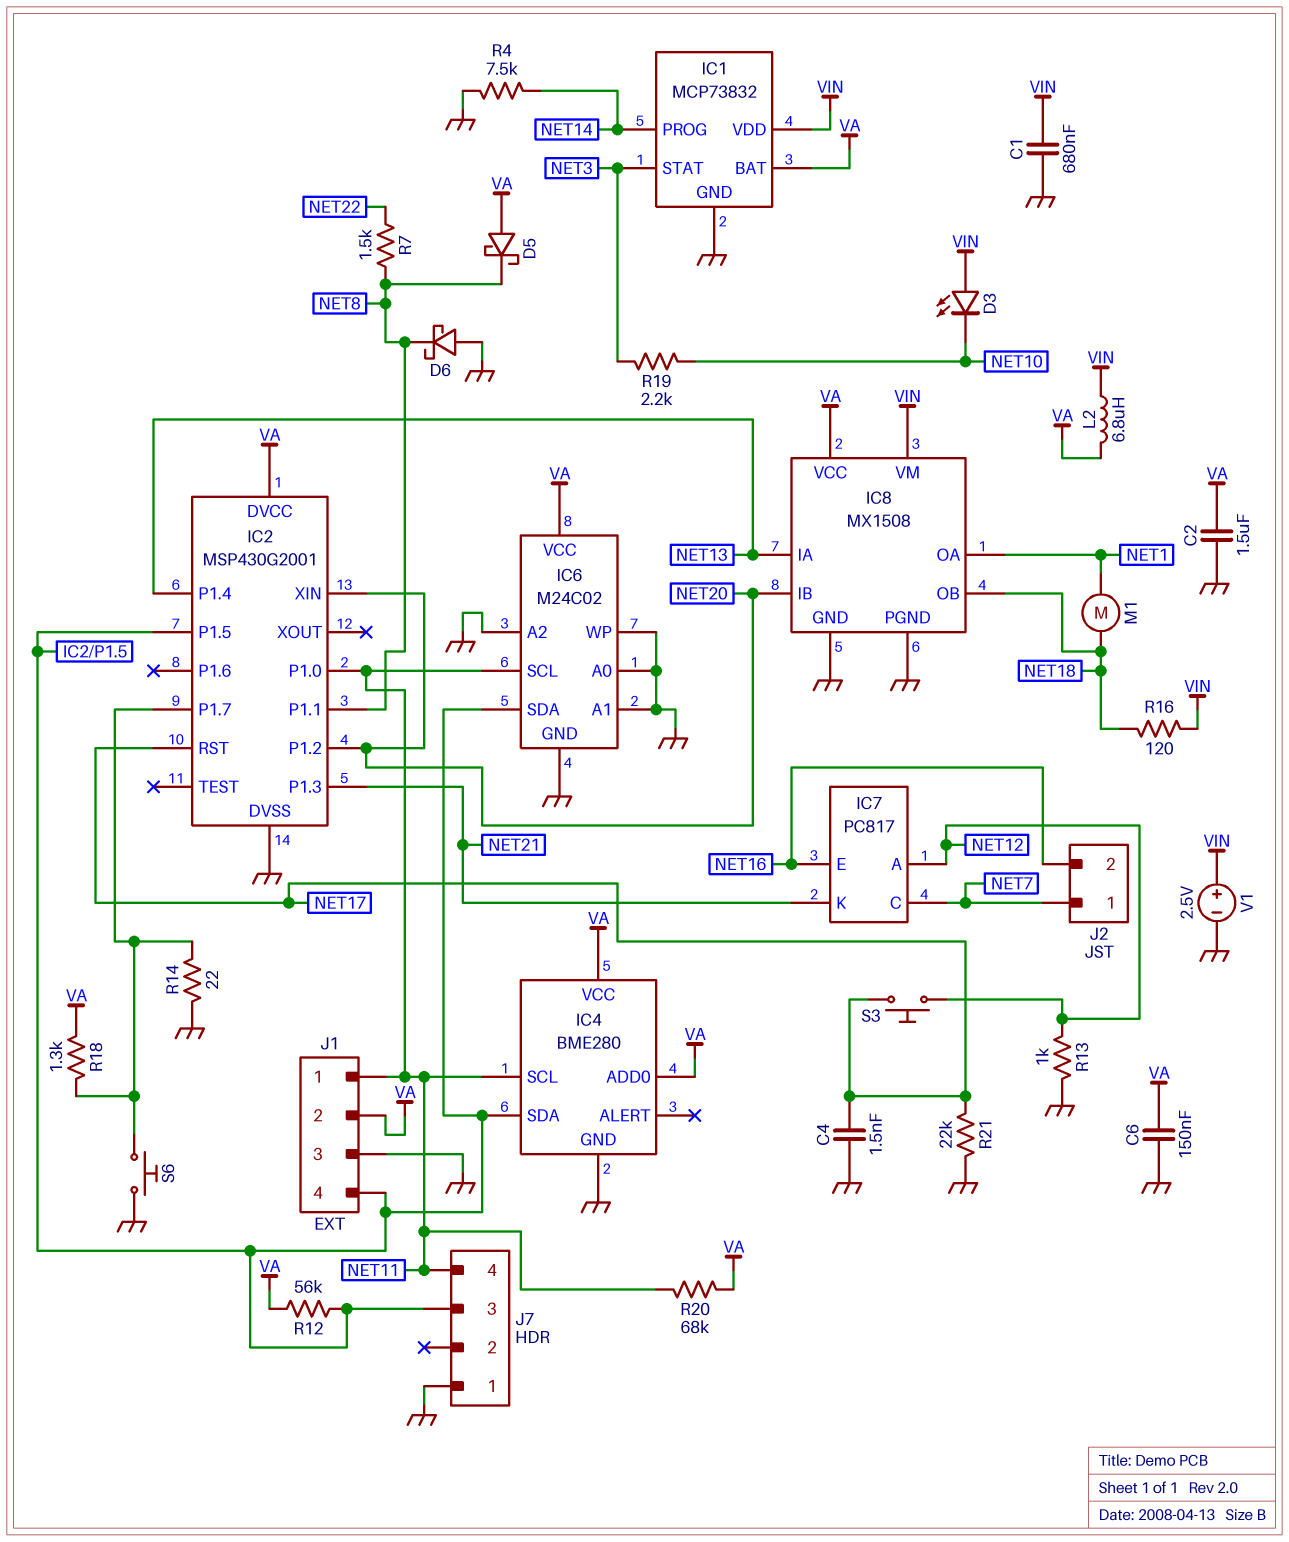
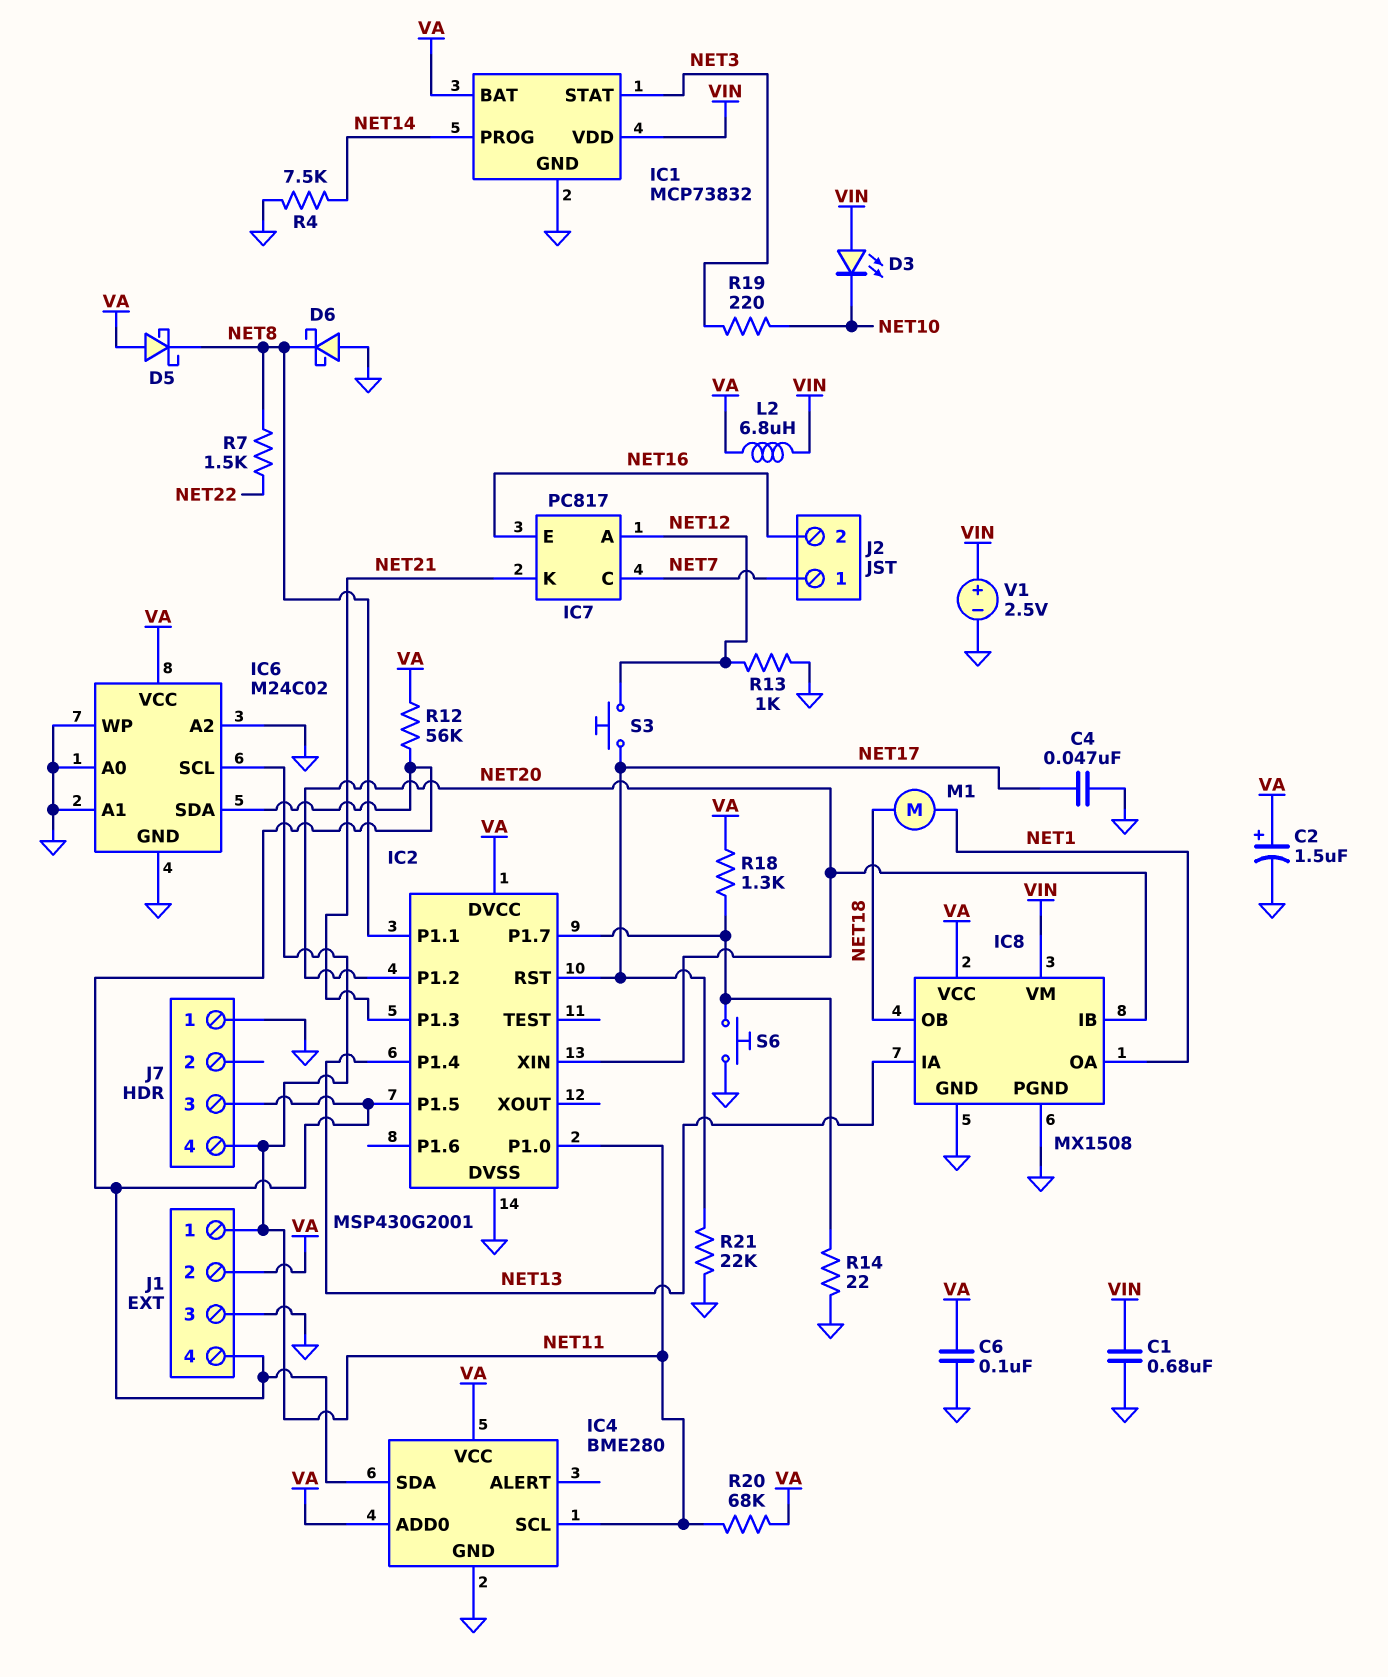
C2: 1.5uF (GND, VA) -> 1.5uF (plus VA, minus GND)
C4: 1.5nF (GND, NET17) -> 47nF (GND, NET17)
C6: 150nF (GND, VA) -> 100nF (GND, VA)
R16: 120 (NET18, VIN) -> none
R19: 2.2k (NET3, NET10) -> 220 (NET3, NET10)

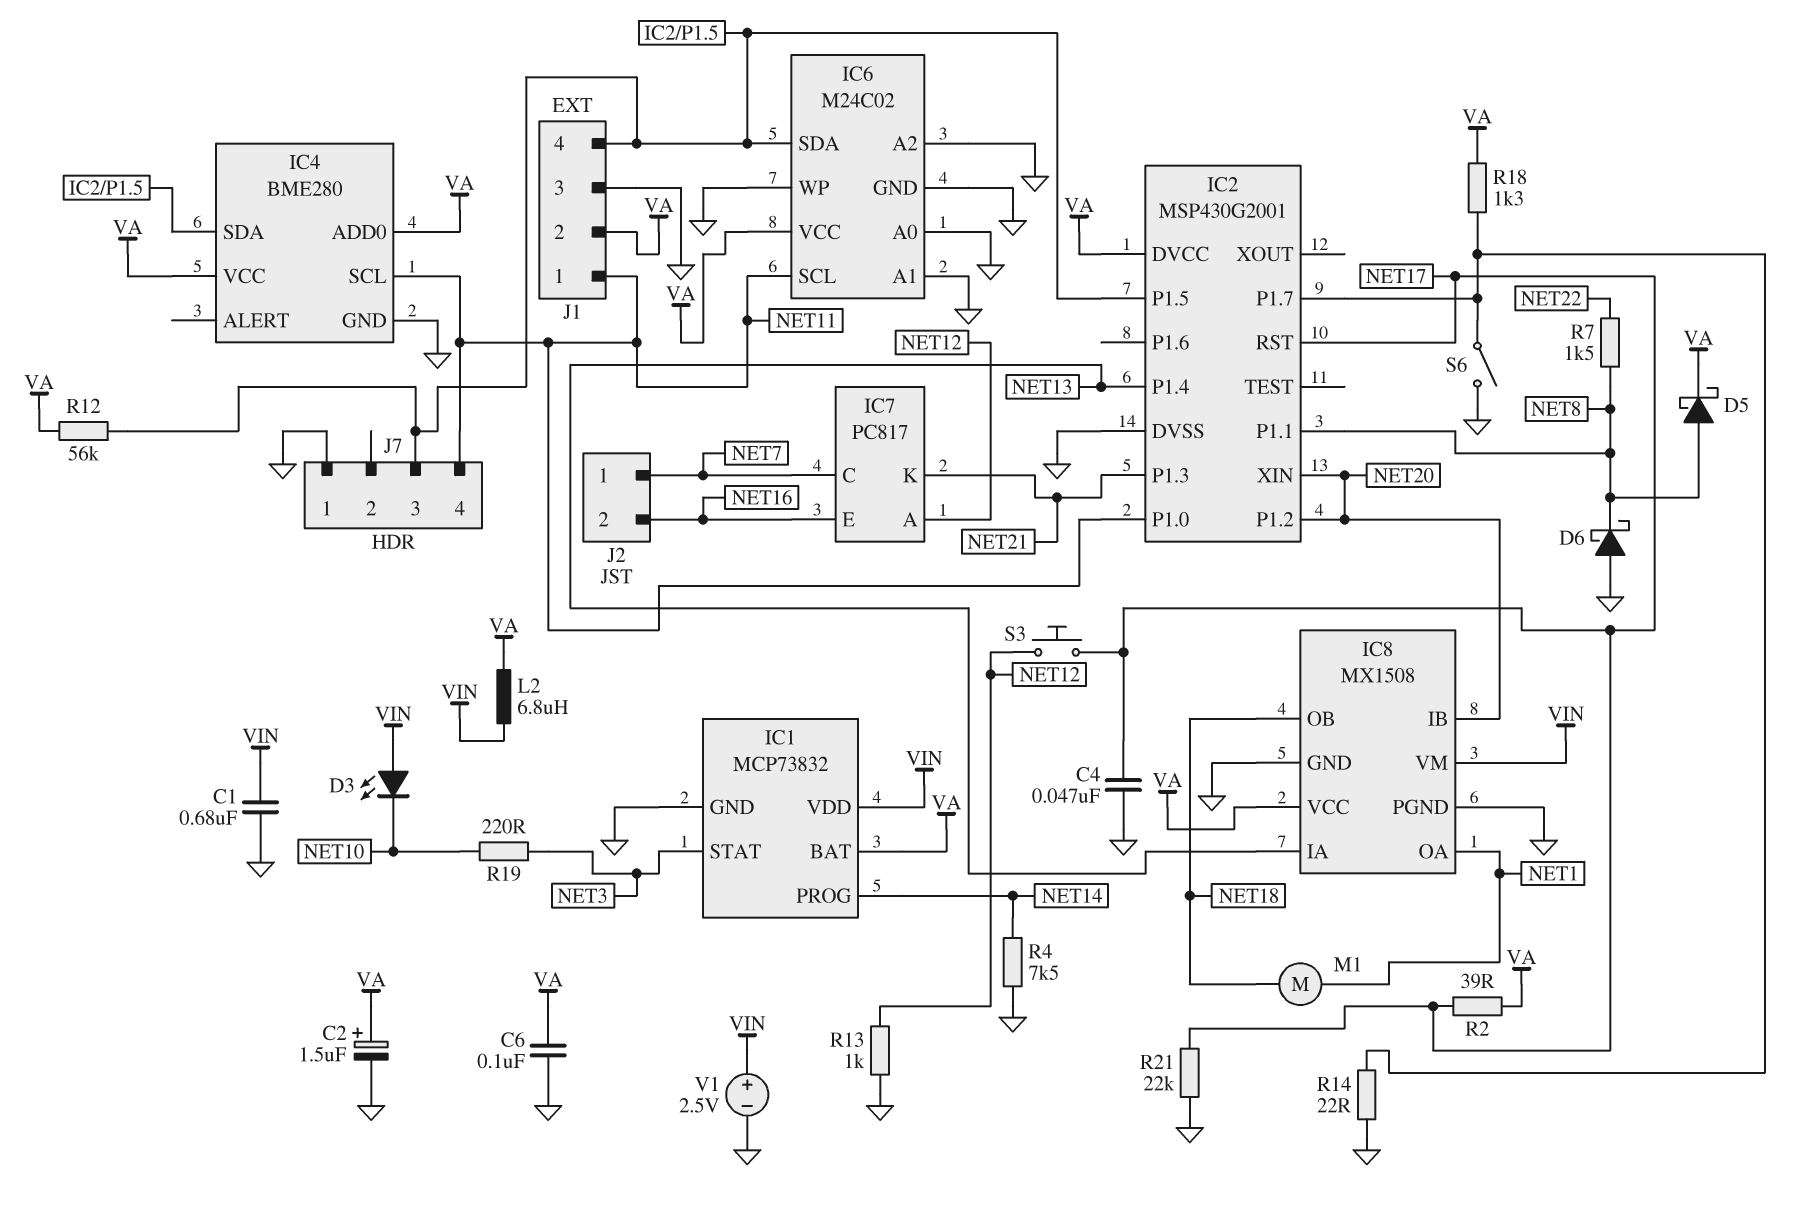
D5: schottky (A VA, K NET8) -> schottky (A NET8, K VA)
R2: none -> 39 (NET17, VA)
R20: 68k (NET11, VA) -> none
S6: button (GND, IC2/P1.7) -> switch (GND, IC2/P1.7)

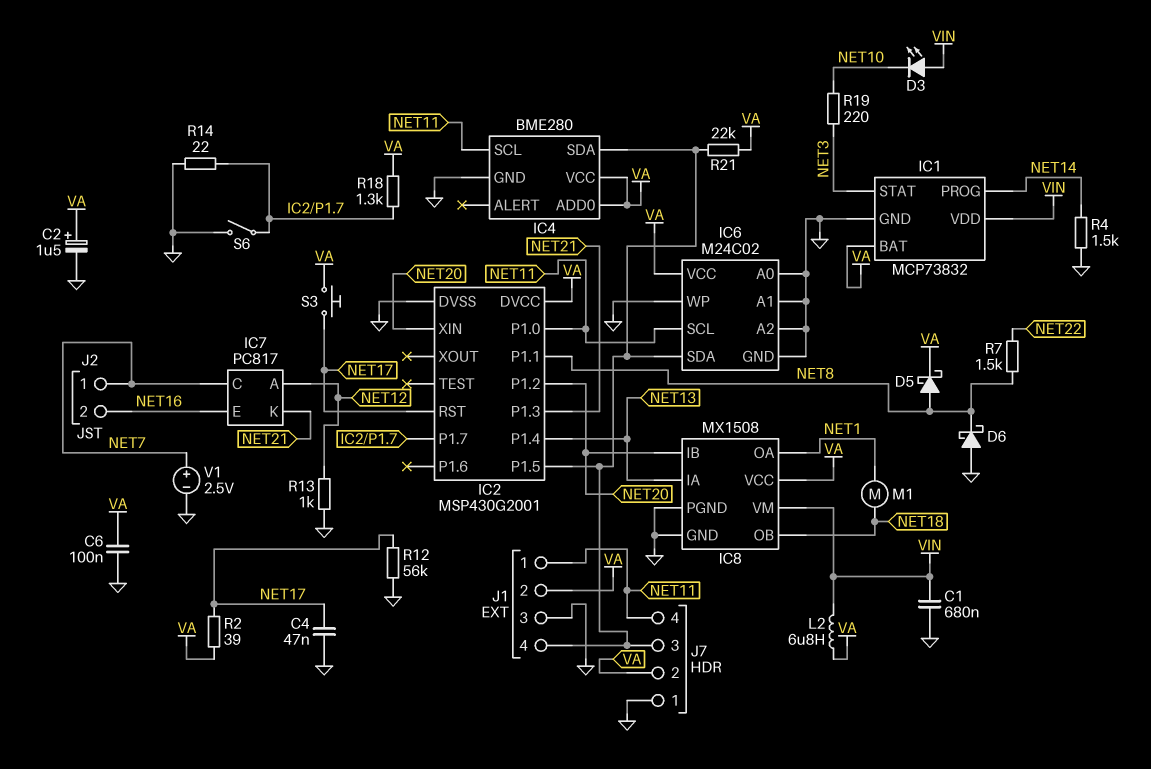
J7 pin 2: none -> VA
R4: 7.5k (GND, NET14) -> 1.5k (GND, NET14)
R12: 56k (IC2/P1.5, VA) -> 56k (GND, NET17)
R21: 22k (GND, NET17) -> 22k (IC2/P1.5, VA)
S3: button (NET12, NET17) -> button (NET17, VA)
V1: 2.5V (plus VIN, minus GND) -> 2.5V (plus NET7, minus GND)

